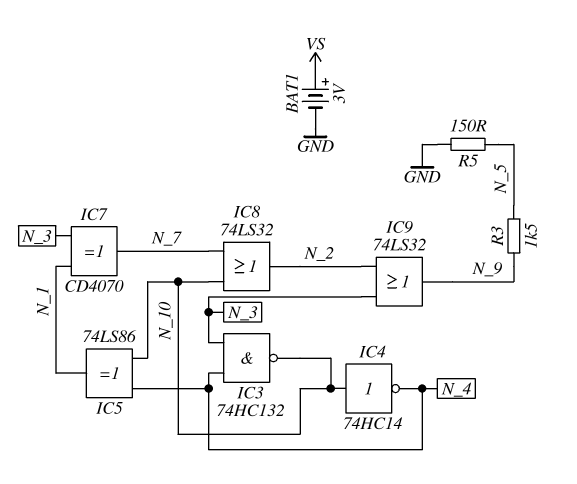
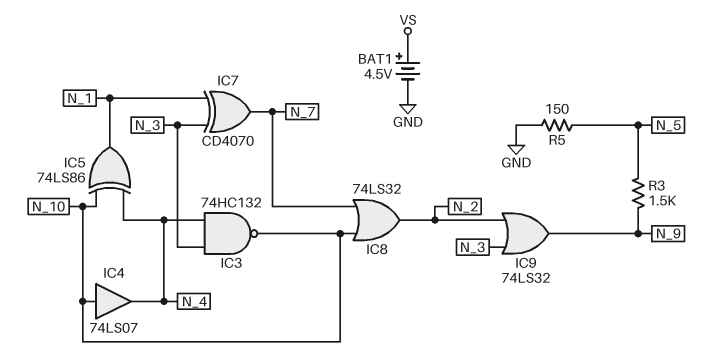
BAT1: 3V (plus VS, minus GND) -> 4.5V (plus VS, minus GND)
IC4: NOT 74HC14 (in N_10, out N_4) -> buffer 74LS07 (in N_10, out N_4)

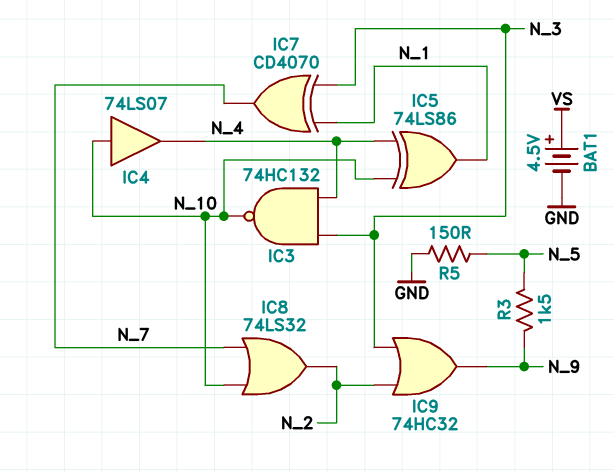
IC9: OR 74LS32 (in N_2, in N_3, out N_9) -> OR 74HC32 (in N_2, in N_3, out N_9)

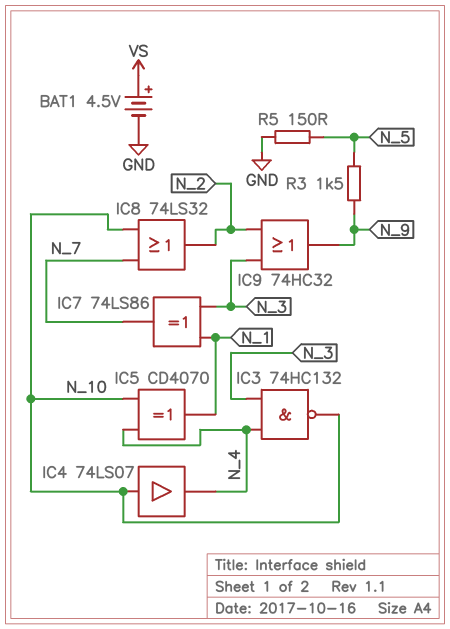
IC5: XOR 74LS86 (in N_4, in N_10, out N_1) -> XOR CD4070 (in N_4, in N_10, out N_1)
IC7: XOR CD4070 (in N_1, in N_3, out N_7) -> XOR 74LS86 (in N_1, in N_3, out N_7)

